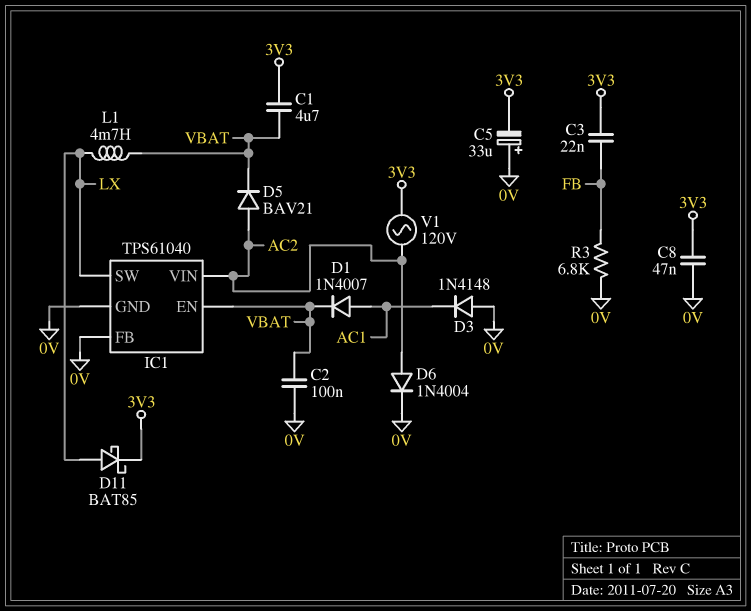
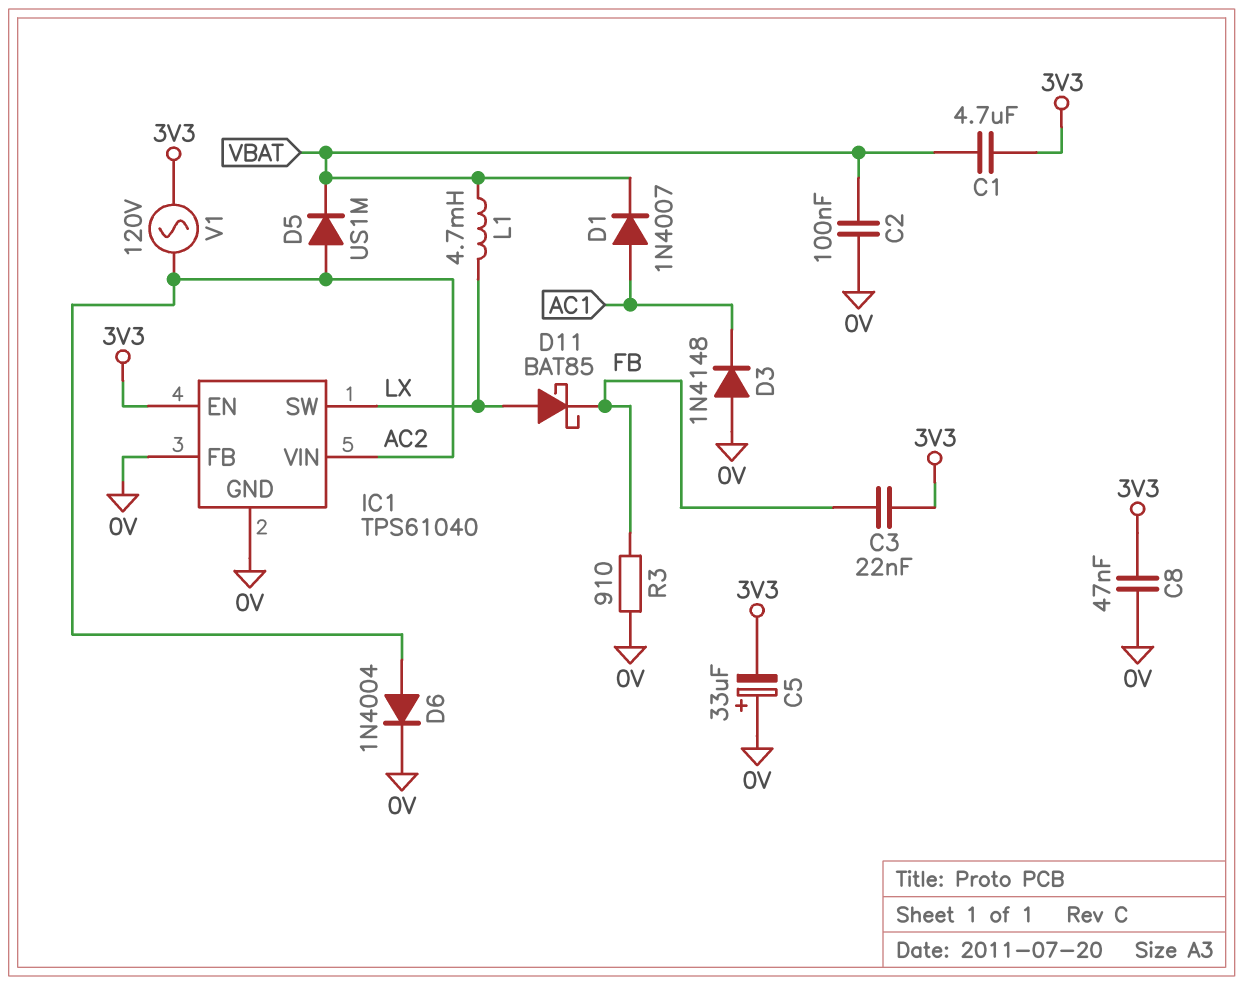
D5: diode BAV21 (A AC2, K VBAT) -> diode US1M (A AC2, K VBAT)
D11: schottky BAT85 (A LX, K 3V3) -> schottky BAT85 (A LX, K FB)
IC1 pin EN: VBAT -> 3V3
R3: 6.8k (0V, FB) -> 910 (0V, FB)

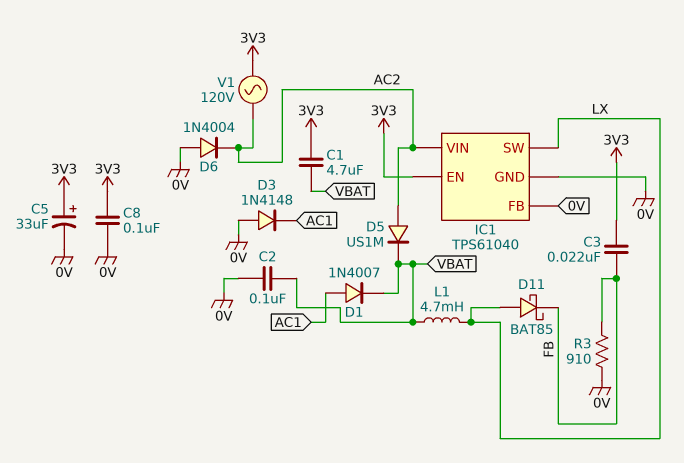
C5: 33uF (plus 0V, minus 3V3) -> 33uF (plus 3V3, minus 0V)
C8: 47nF (0V, 3V3) -> 100nF (0V, 3V3)
D6: diode 1N4004 (A AC2, K 0V) -> diode 1N4004 (A 0V, K AC2)

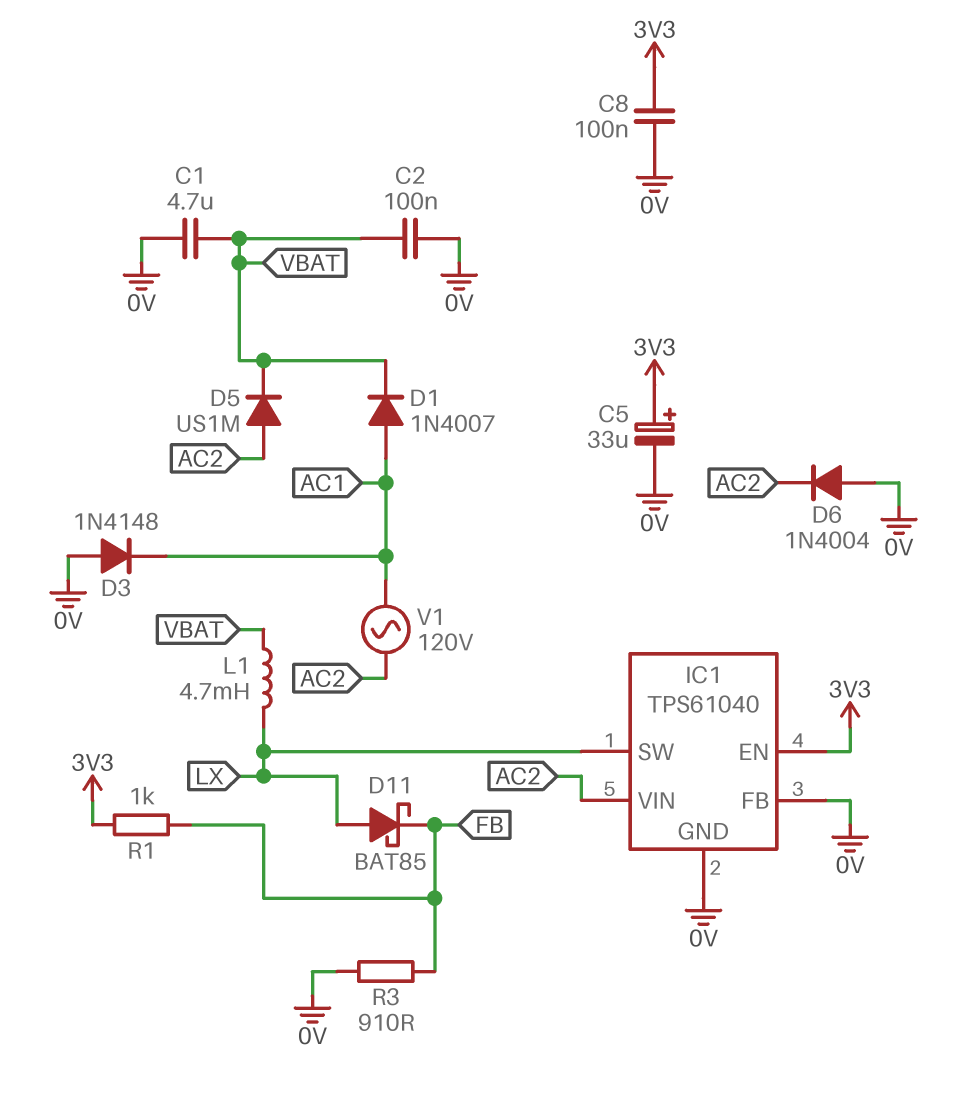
C1: 4.7uF (3V3, VBAT) -> 4.7uF (0V, VBAT)
C3: 22nF (3V3, FB) -> none
R1: none -> 1k (3V3, FB)
V1: AC 120V (3V3, AC2) -> AC 120V (AC1, AC2)

